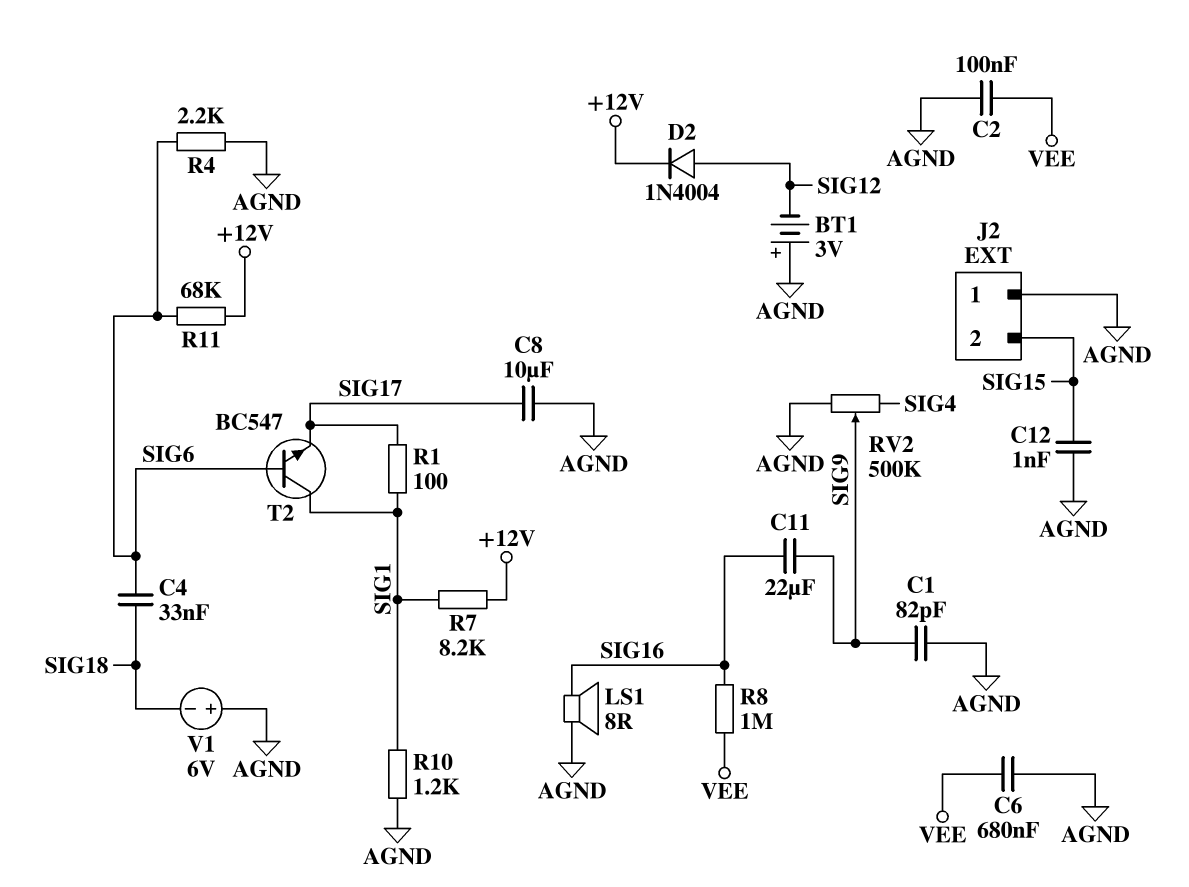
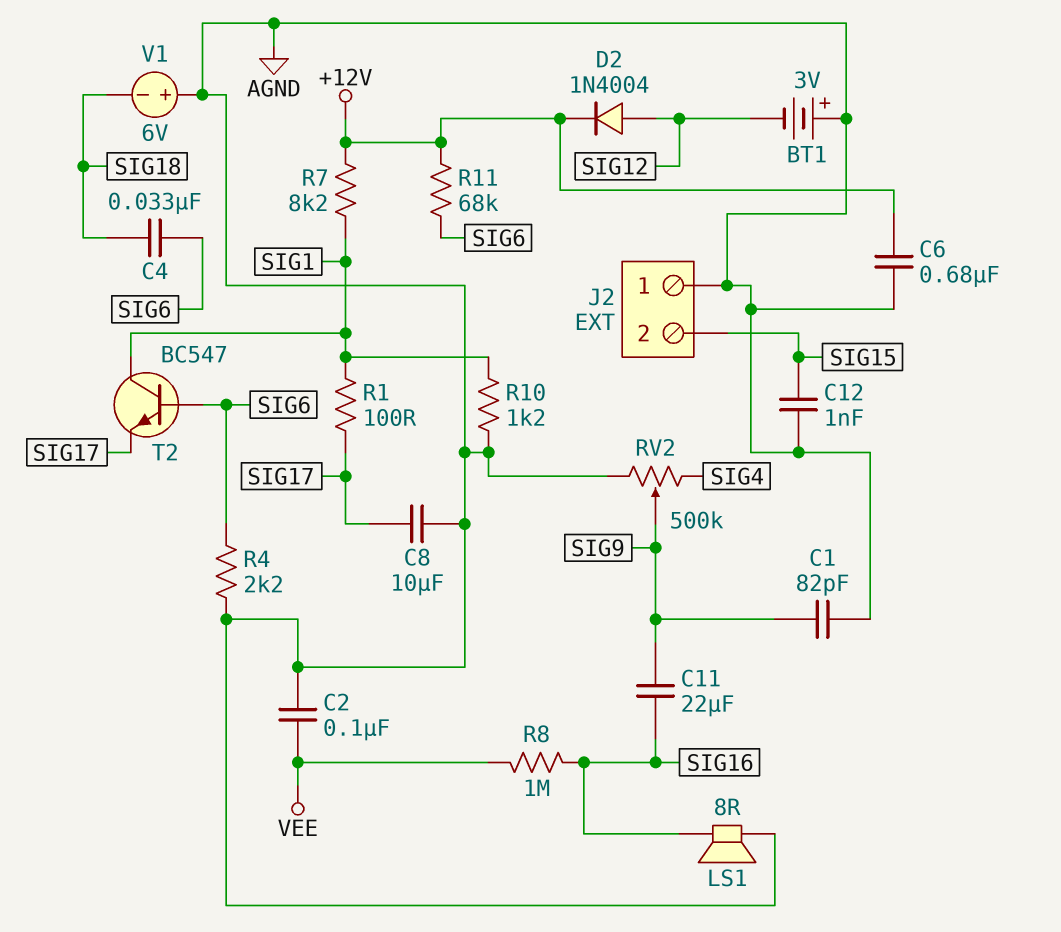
C6: 680nF (AGND, VEE) -> 680nF (+12V, AGND)

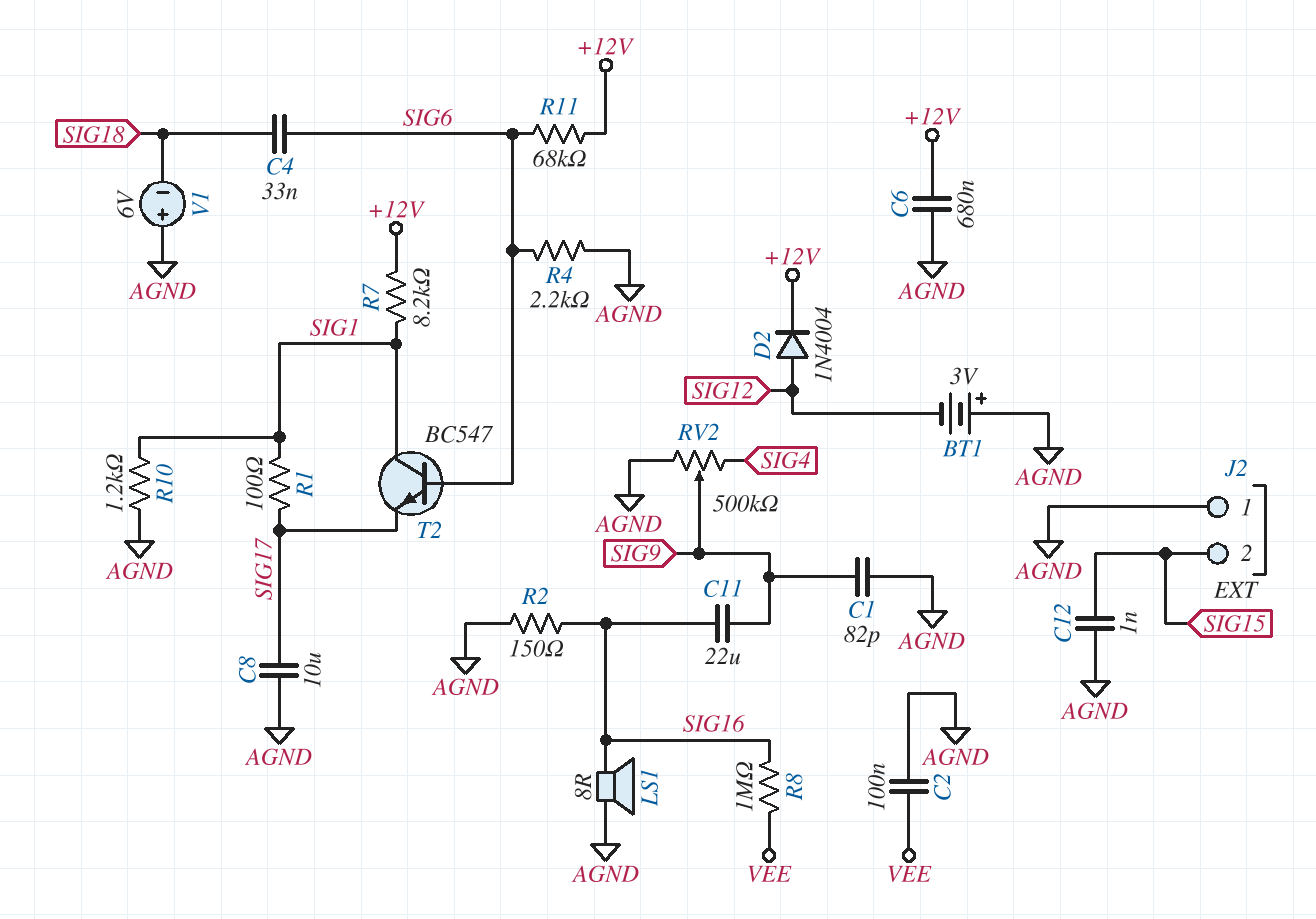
R2: none -> 150 (AGND, SIG16)

